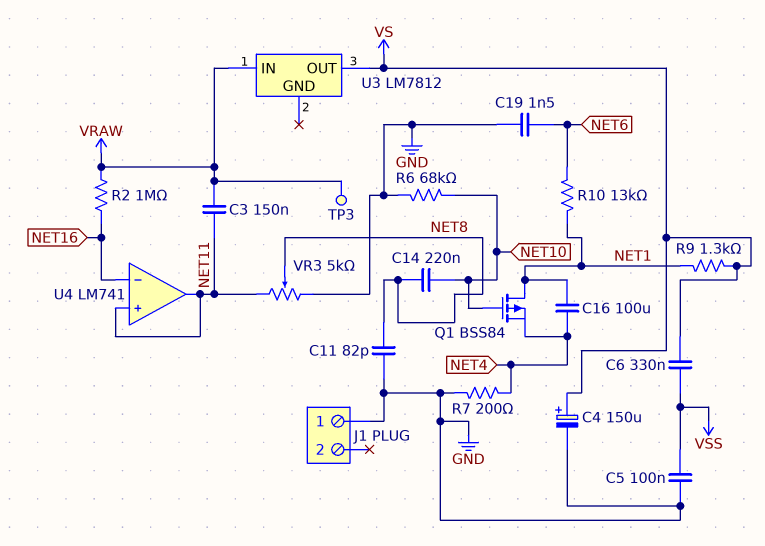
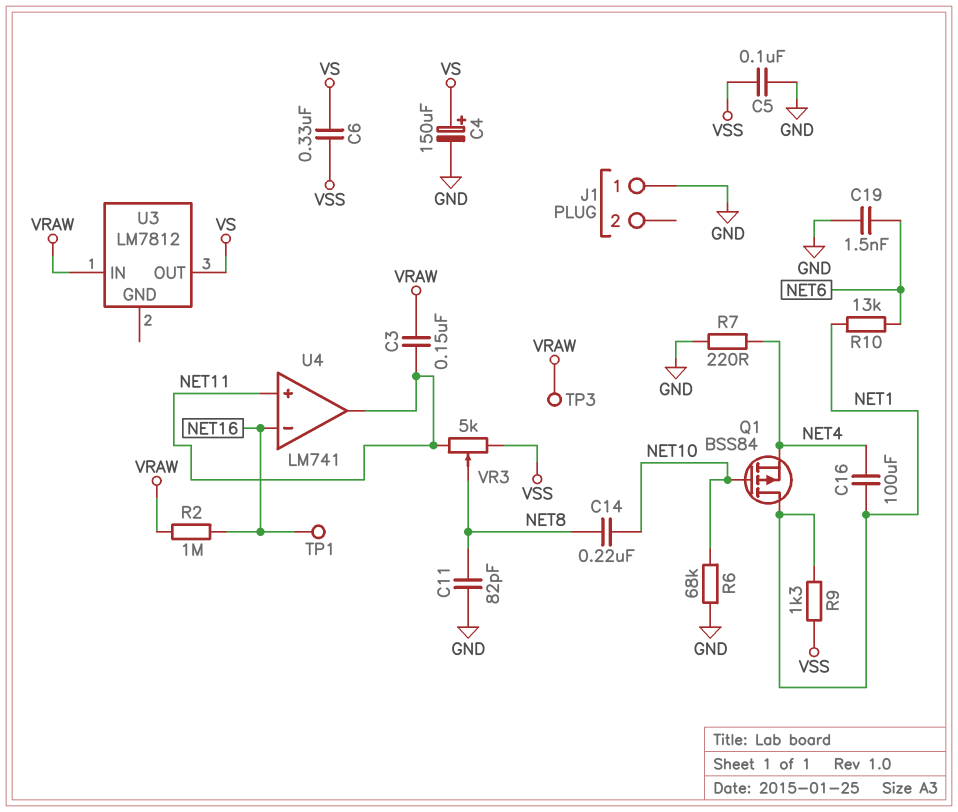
R7: 200 (GND, NET4) -> 220 (GND, NET4)
R9: 1.3k (NET1, VS) -> 1.3k (NET1, VSS)
TP1: none -> test point (NET16)
VR3: 5k (GND, NET11, wiper NET8) -> 5k (NET11, VSS, wiper NET8)

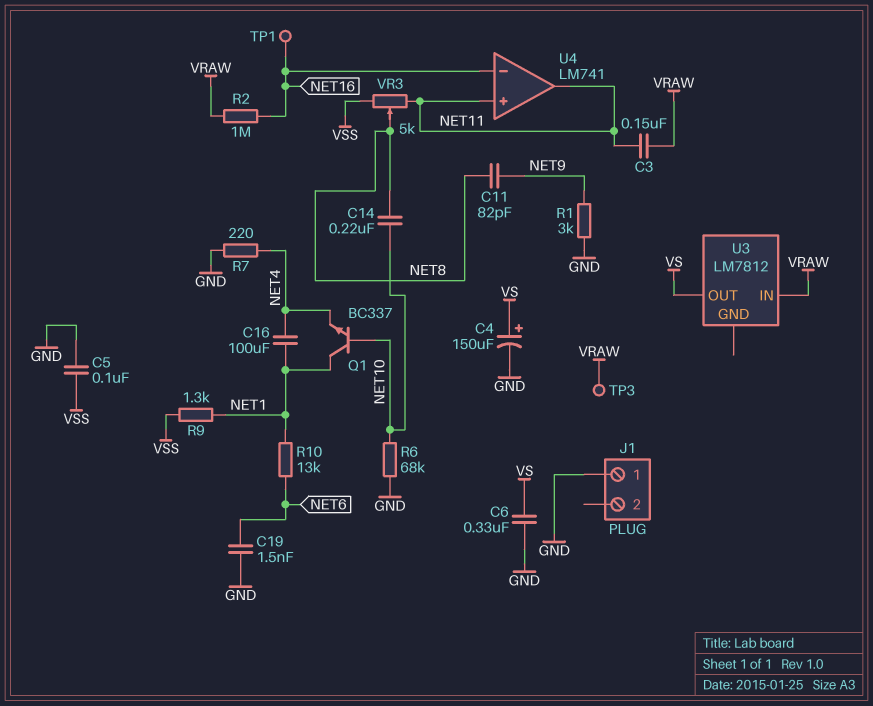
C6: 330nF (VS, VSS) -> 330nF (GND, VS)
C11: 82pF (GND, NET8) -> 82pF (NET8, NET9)
Q1: PMOS BSS84 (G NET10, D NET1, S NET4) -> NPN BC337 (B NET10, C NET1, E NET4)
R1: none -> 3k (GND, NET9)

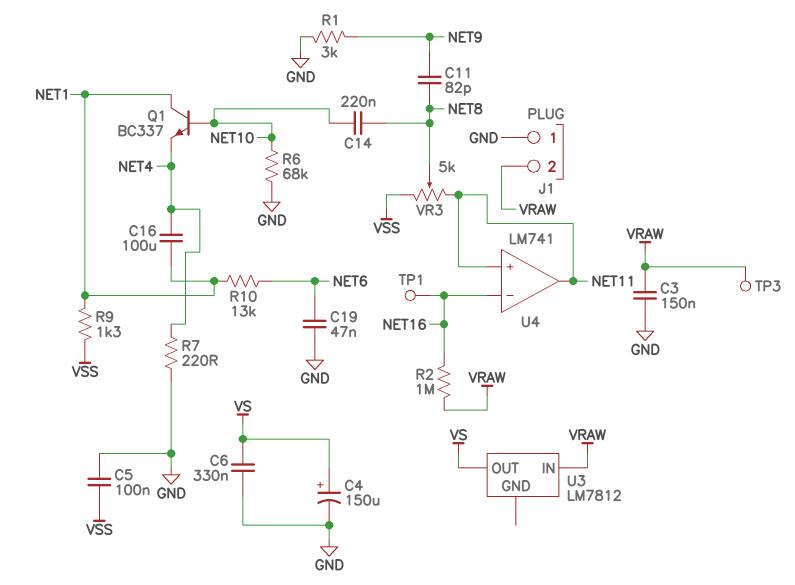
C3: 150nF (NET11, VRAW) -> 150nF (GND, VRAW)
C19: 1.5nF (GND, NET6) -> 47nF (GND, NET6)
J1 pin 2: none -> VRAW

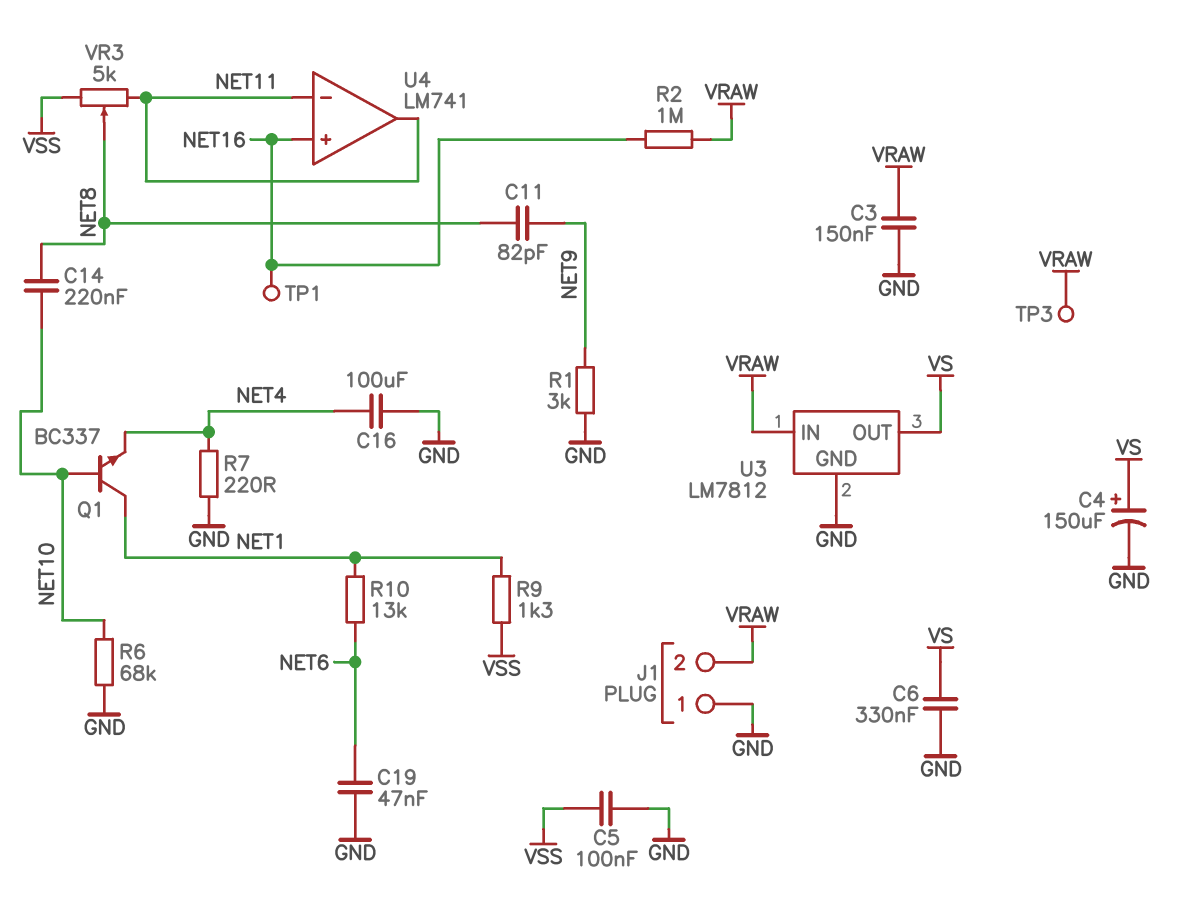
C16: 100uF (NET1, NET4) -> 100uF (GND, NET4)
U3 pin GND: none -> GND
U4 pin in+: NET11 -> NET16
U4 pin in-: NET16 -> NET11

